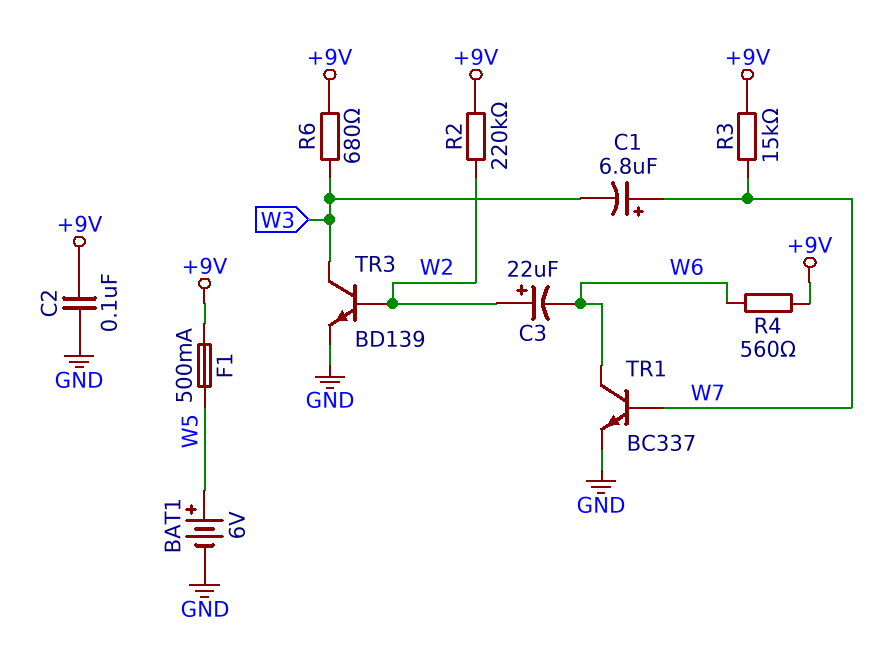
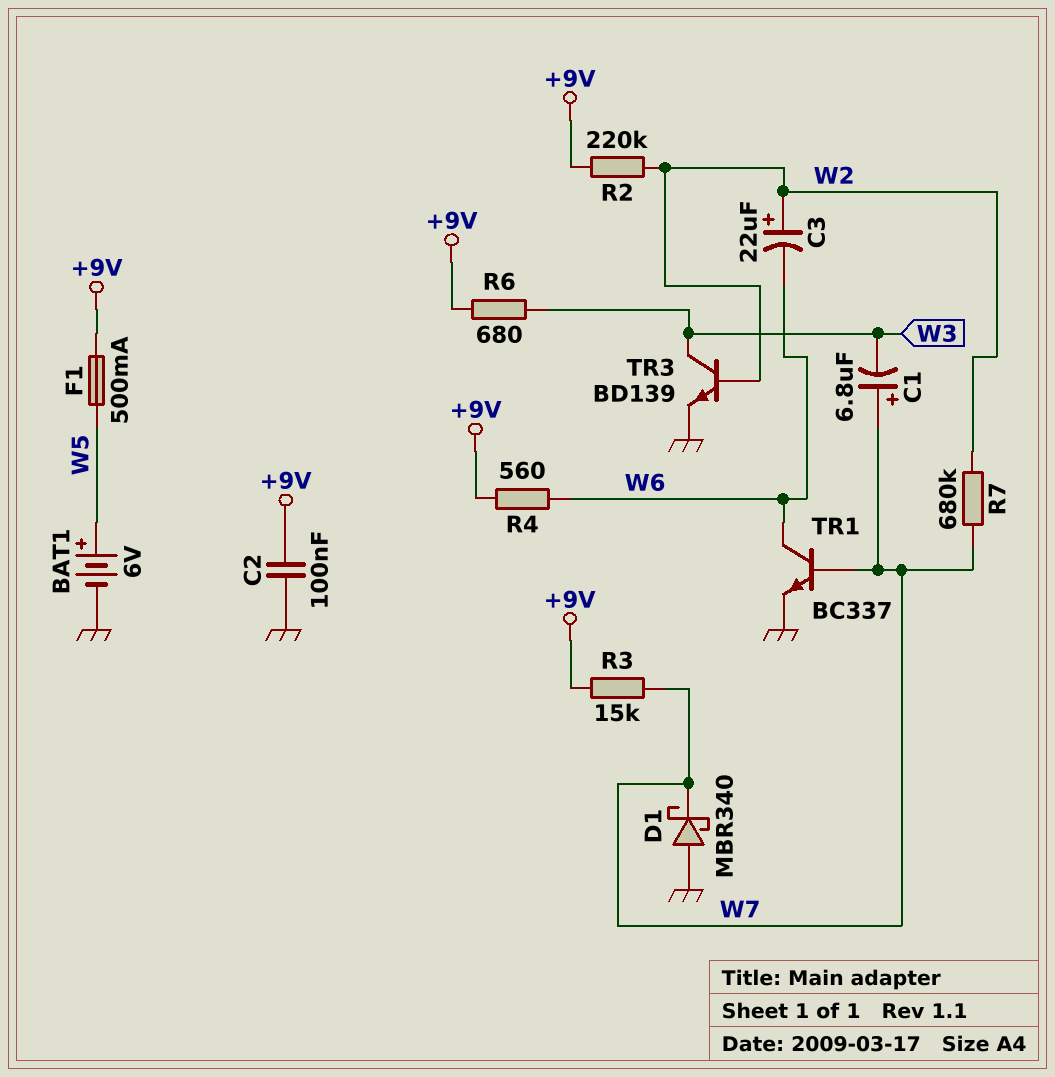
D1: none -> schottky MBR340 (A GND, K W7)
R7: none -> 680k (W2, W7)

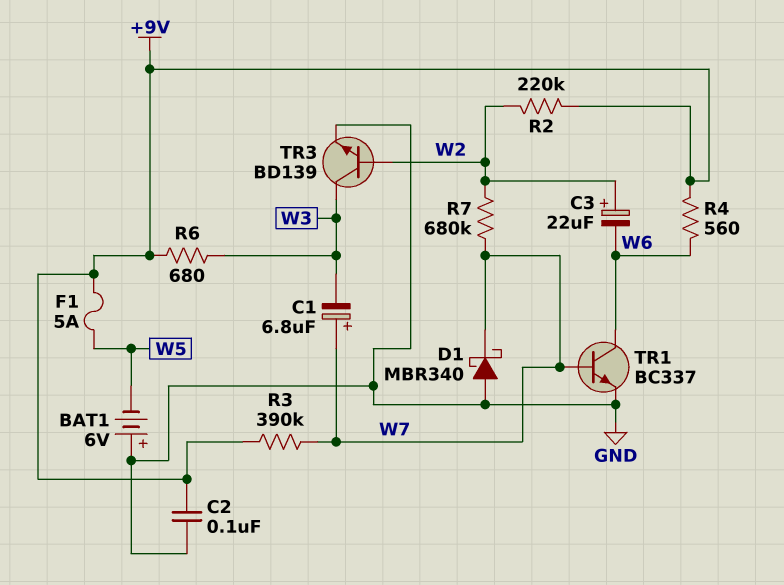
BAT1: 6V (plus W5, minus GND) -> 6V (plus GND, minus W5)
F1: 500mA (+9V, W5) -> 5A (+9V, W5)
R3: 15k (+9V, W7) -> 390k (+9V, W7)

